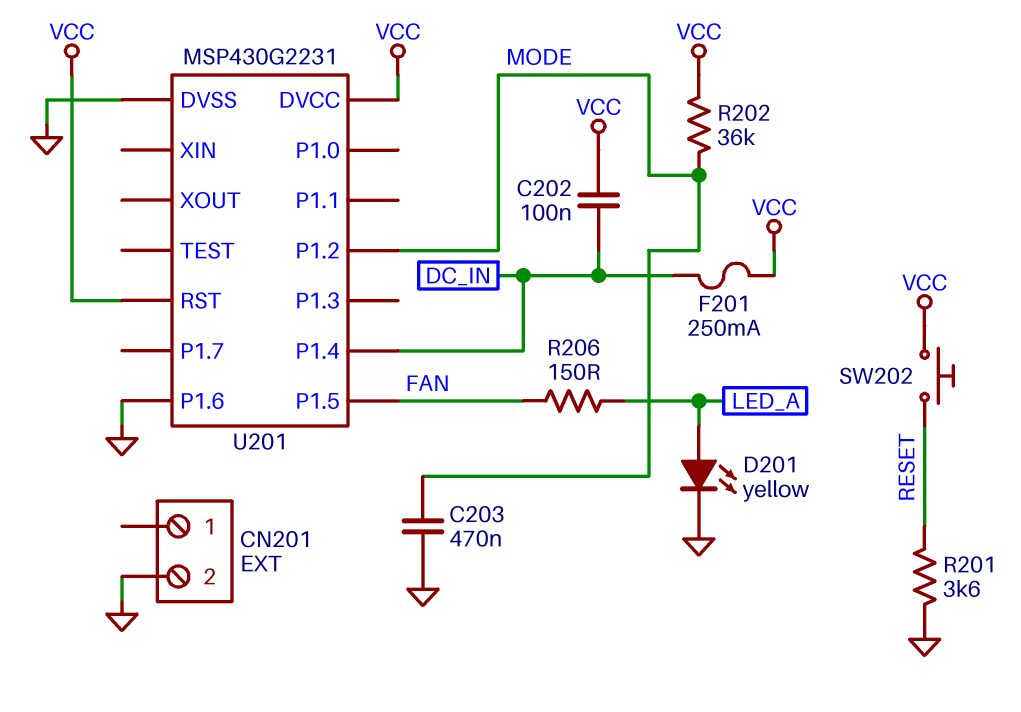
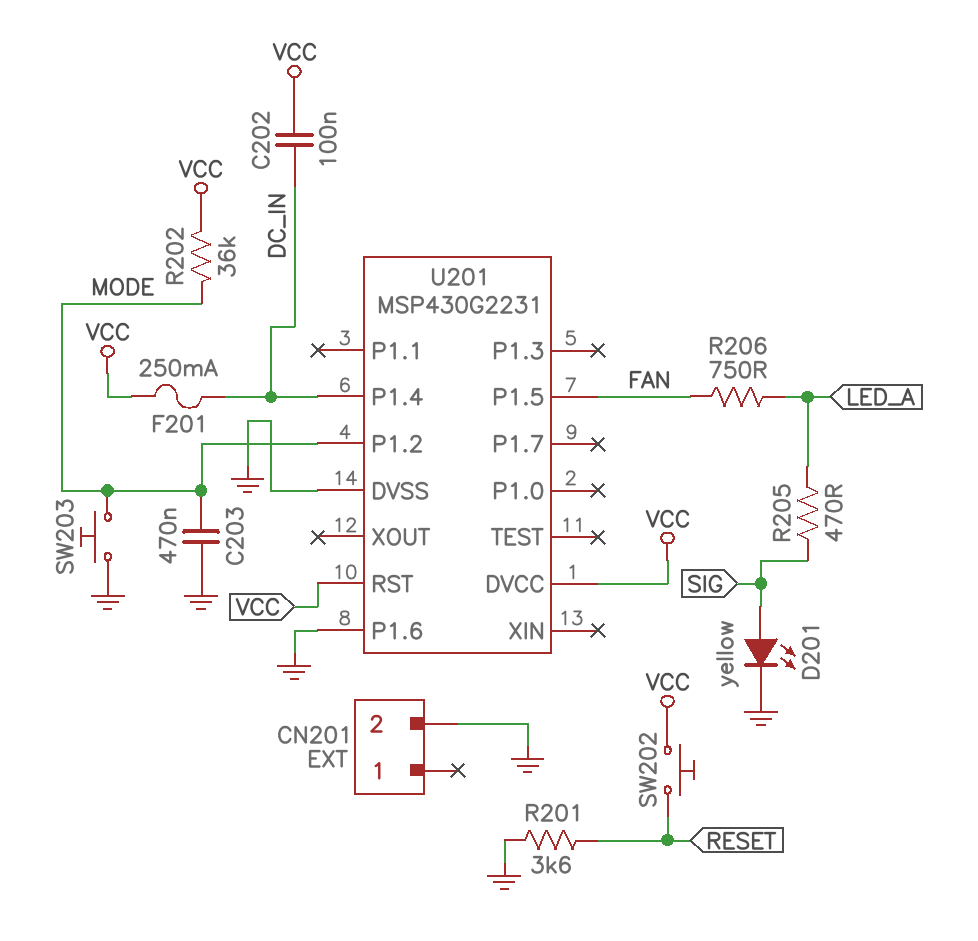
D201: LED yellow (A LED_A, K GND) -> LED yellow (A SIG, K GND)
R205: none -> 470 (LED_A, SIG)
R206: 150 (FAN, LED_A) -> 750 (FAN, LED_A)
SW203: none -> button (GND, MODE)

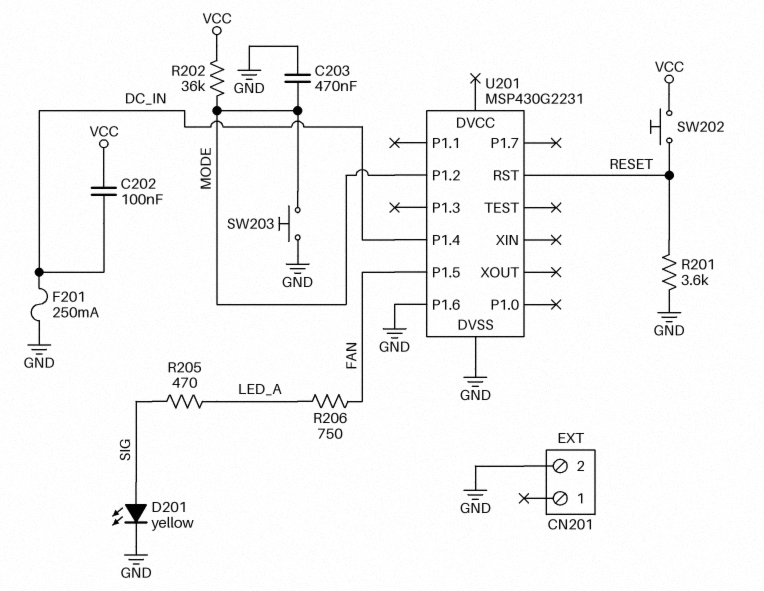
F201: 250mA (DC_IN, VCC) -> 250mA (DC_IN, GND)
U201 pin DVCC: VCC -> none
U201 pin RST: VCC -> RESET

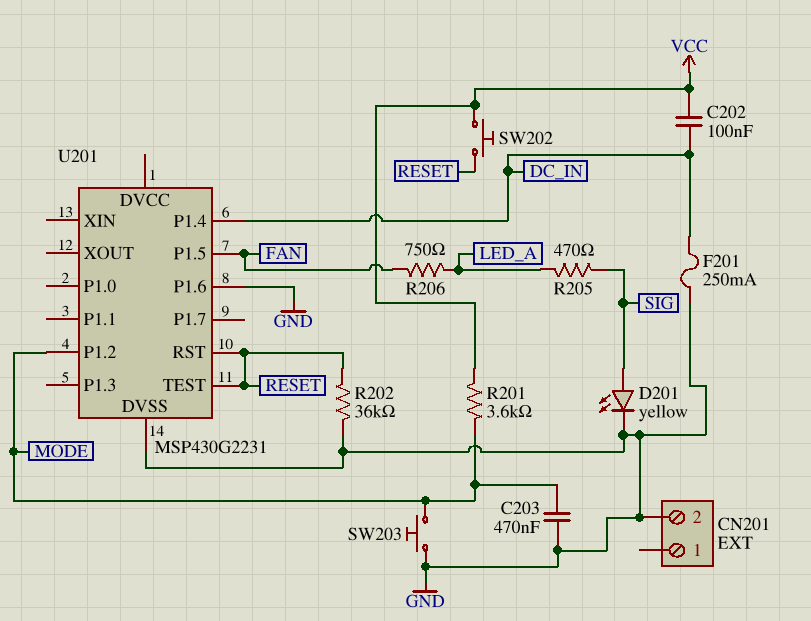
R201: 3.6k (GND, RESET) -> 3.6k (MODE, VCC)
R202: 36k (MODE, VCC) -> 36k (GND, RESET)
U201 pin TEST: none -> RESET

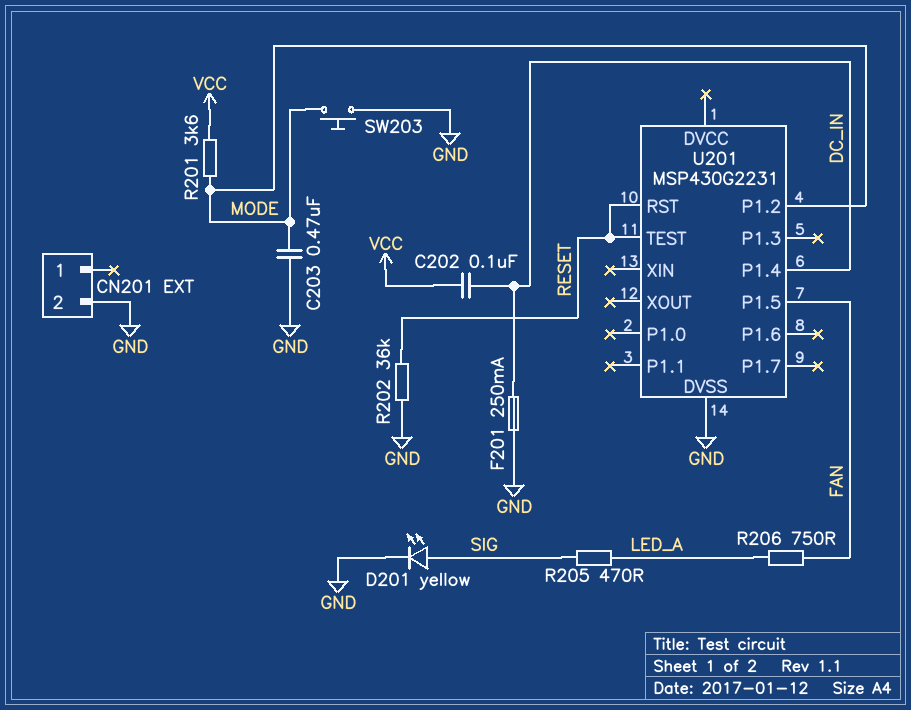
SW202: button (RESET, VCC) -> none
U201 pin P1.6: GND -> none

